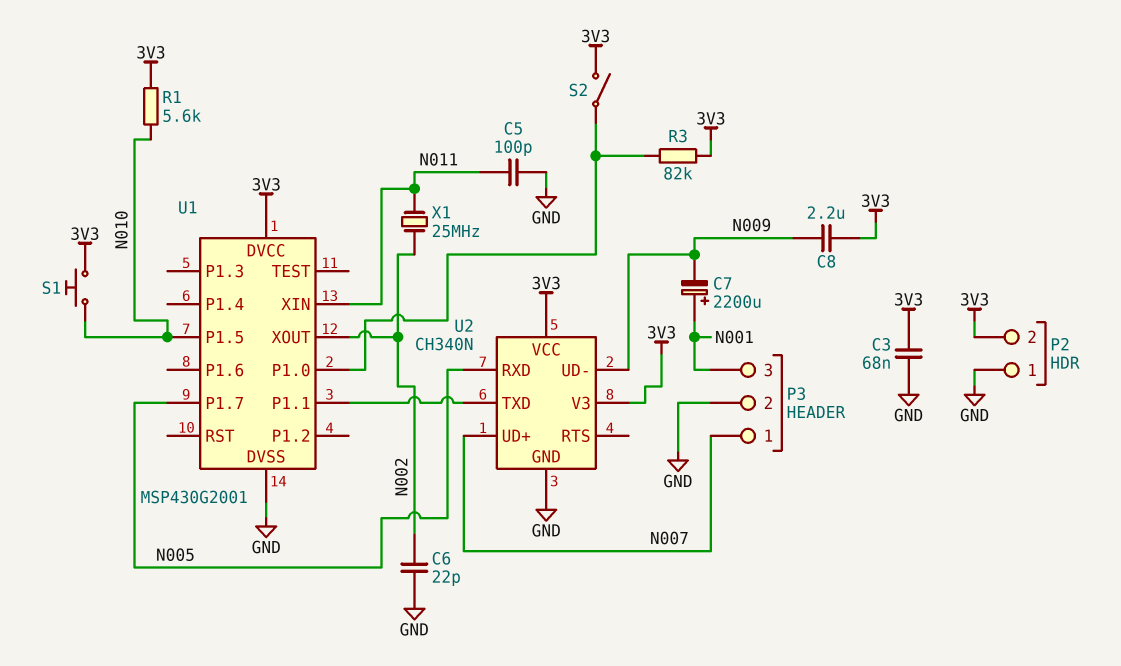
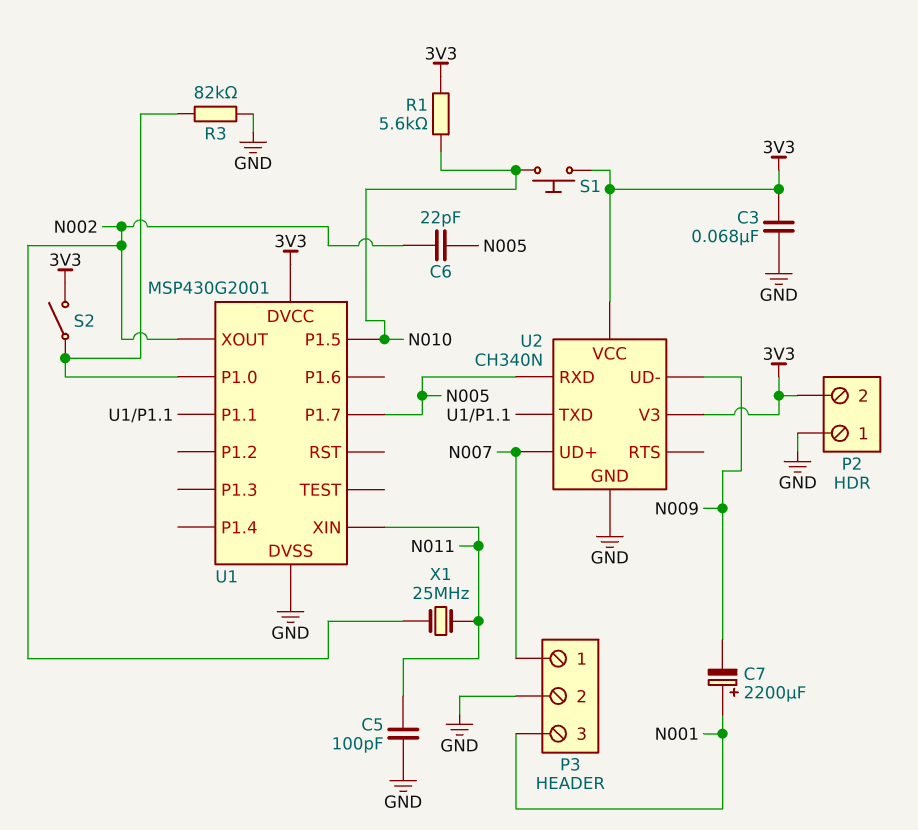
C6: 22pF (GND, N002) -> 22pF (N002, N005)
C8: 2.2uF (3V3, N009) -> none
R3: 82k (3V3, U1/P1.0) -> 82k (GND, U1/P1.0)

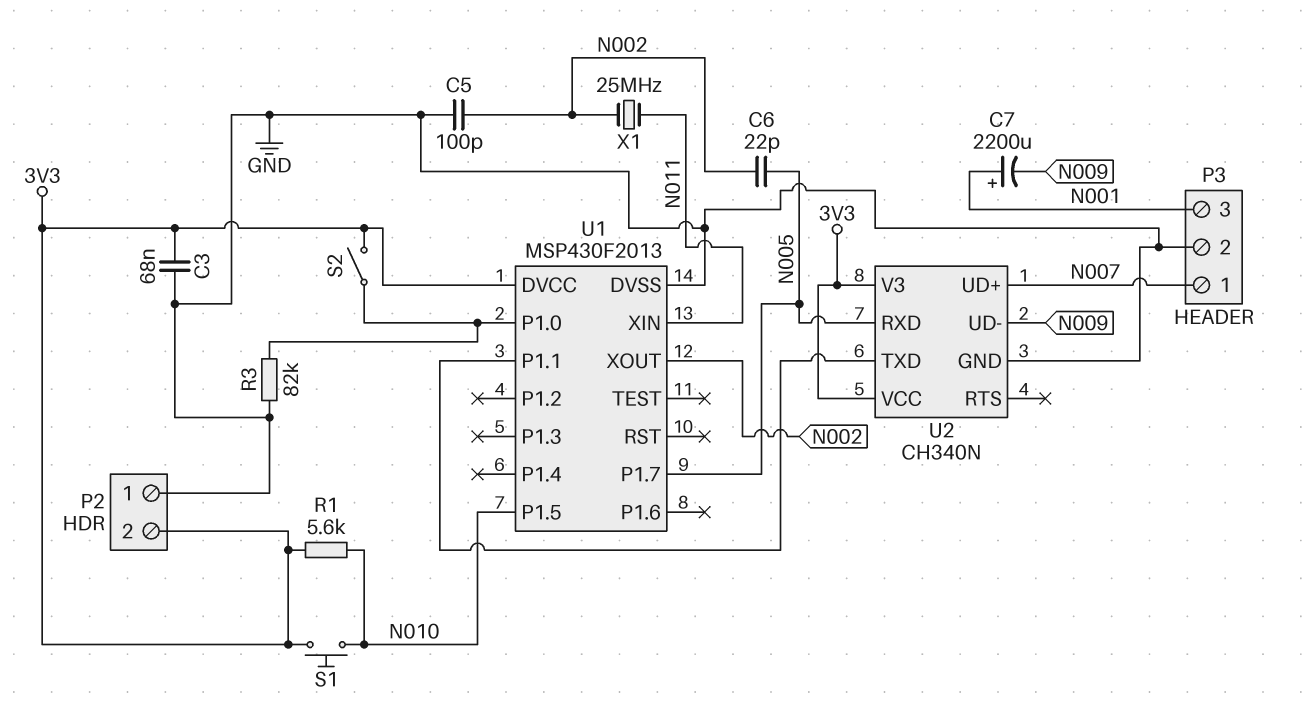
C5: 100pF (GND, N011) -> 100pF (GND, N002)
U1: MSP430G2001 -> MSP430F2013

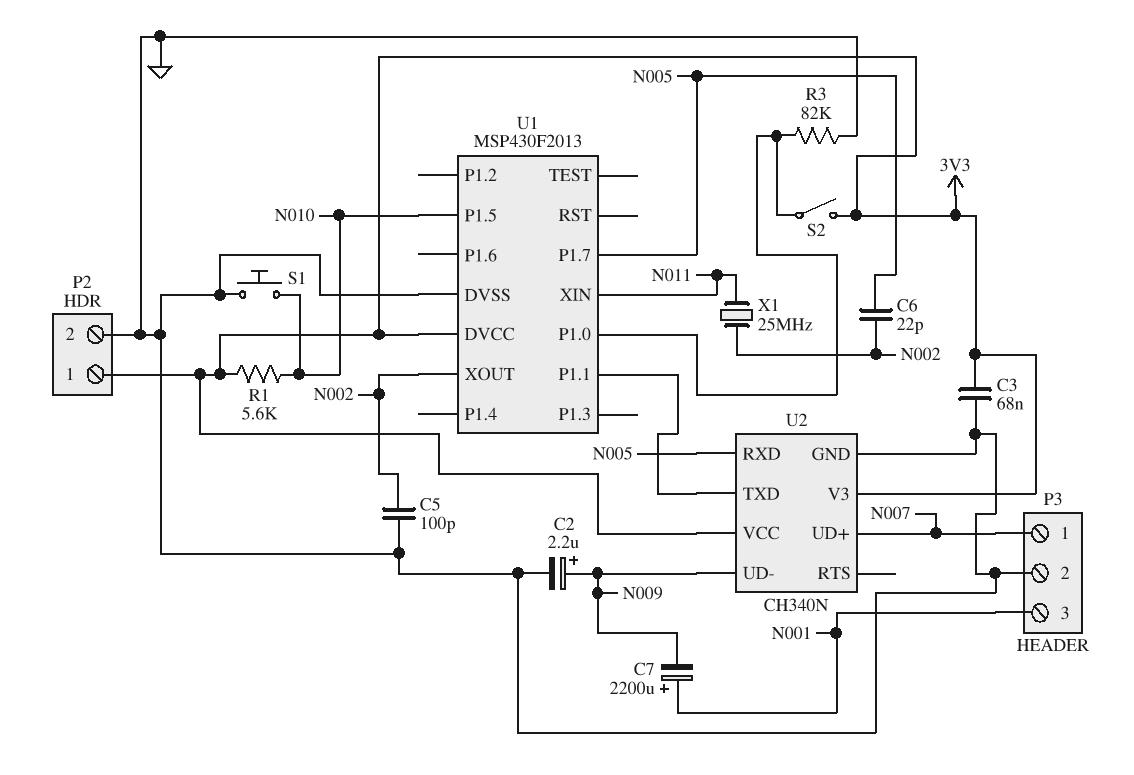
C2: none -> 2.2uF (plus N009, minus GND)
P2 pin 1: GND -> 3V3
P2 pin 2: 3V3 -> GND
S1: button (3V3, N010) -> button (GND, N010)

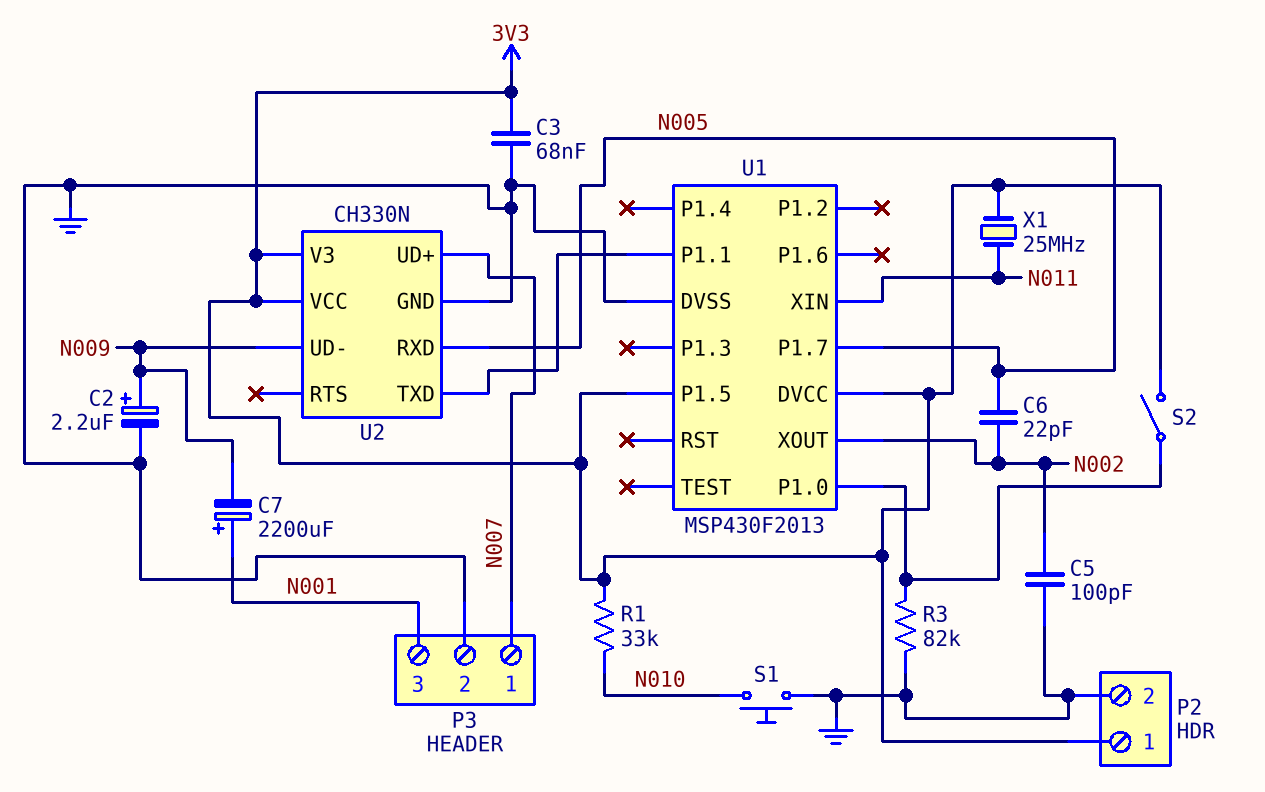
R1: 5.6k (3V3, N010) -> 33k (3V3, N010)
U1 pin P1.5: N010 -> 3V3
U2: CH340N -> CH330N
X1: 25MHz (N002, N011) -> 25MHz (3V3, N011)

